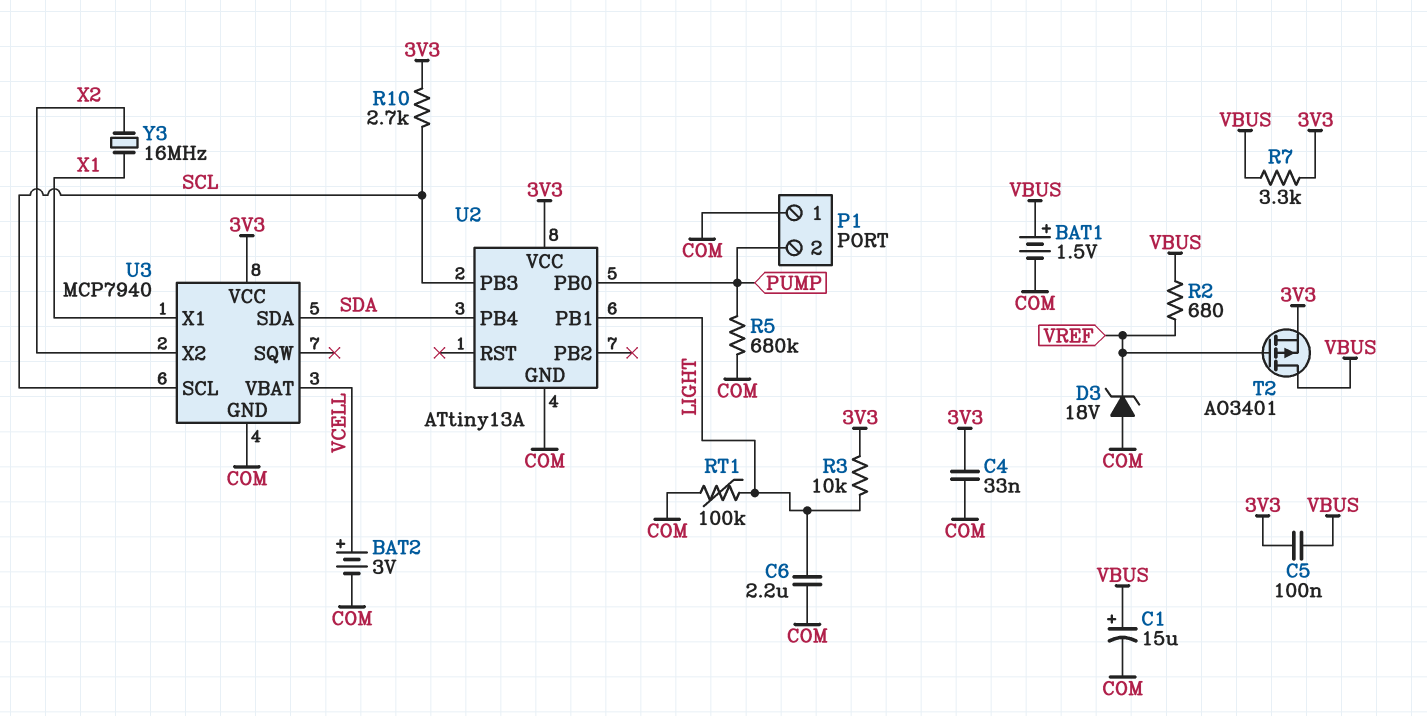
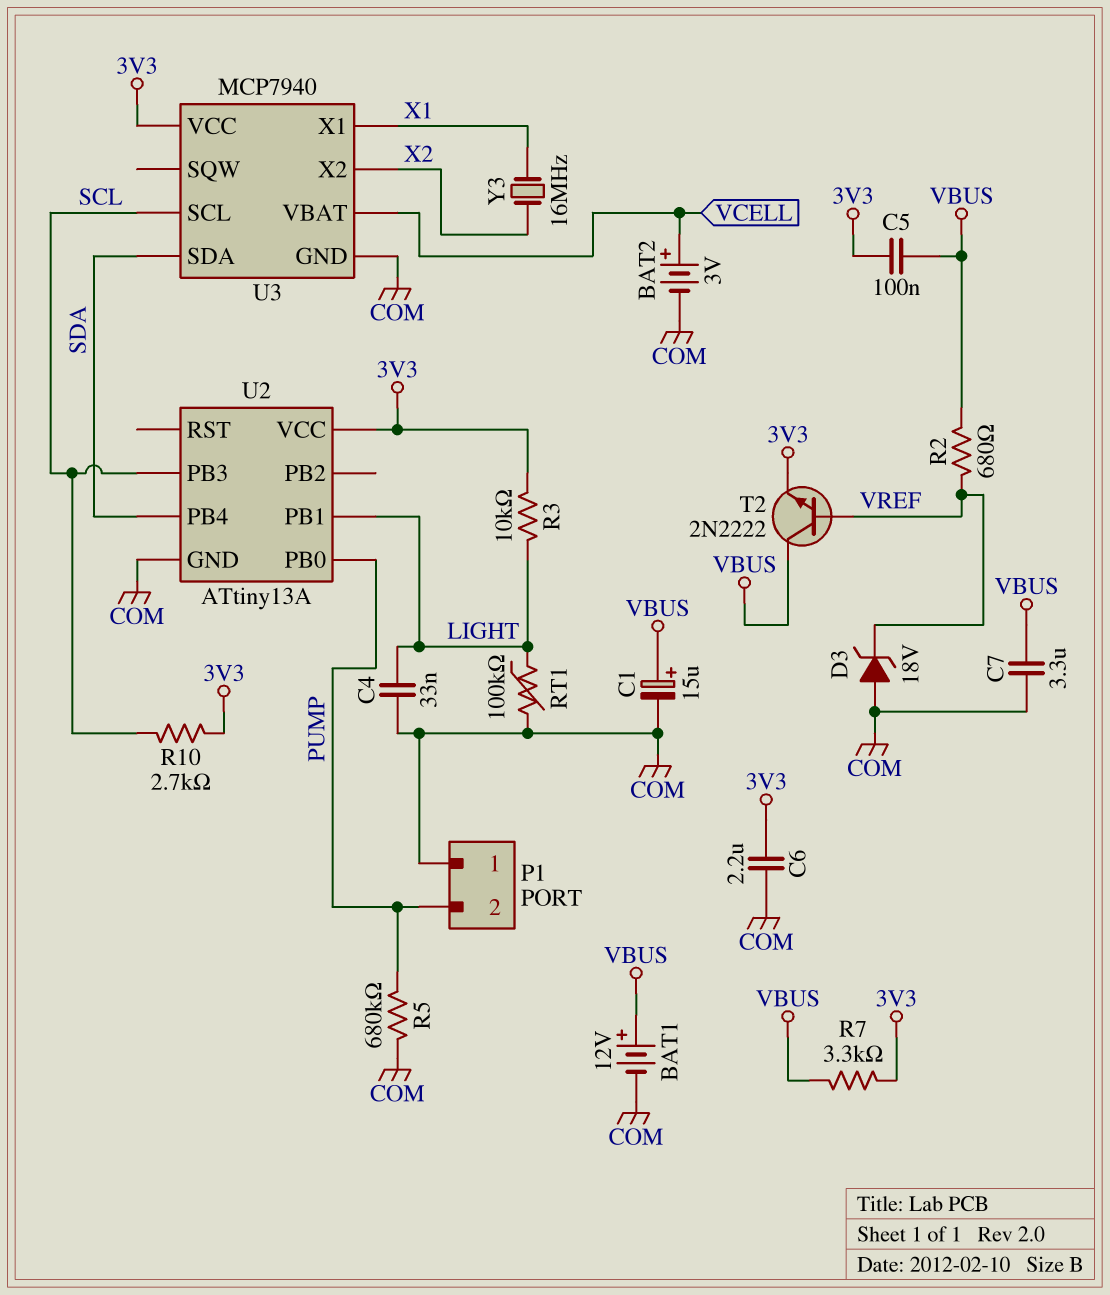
BAT1: 1.5V (plus VBUS, minus COM) -> 12V (plus VBUS, minus COM)
C4: 33nF (3V3, COM) -> 33nF (COM, LIGHT)
C6: 2.2uF (COM, LIGHT) -> 2.2uF (3V3, COM)
C7: none -> 3.3uF (COM, VBUS)
T2: PMOS AO3401 (G VREF, D VBUS, S 3V3) -> NPN 2N2222 (B VREF, C VBUS, E 3V3)

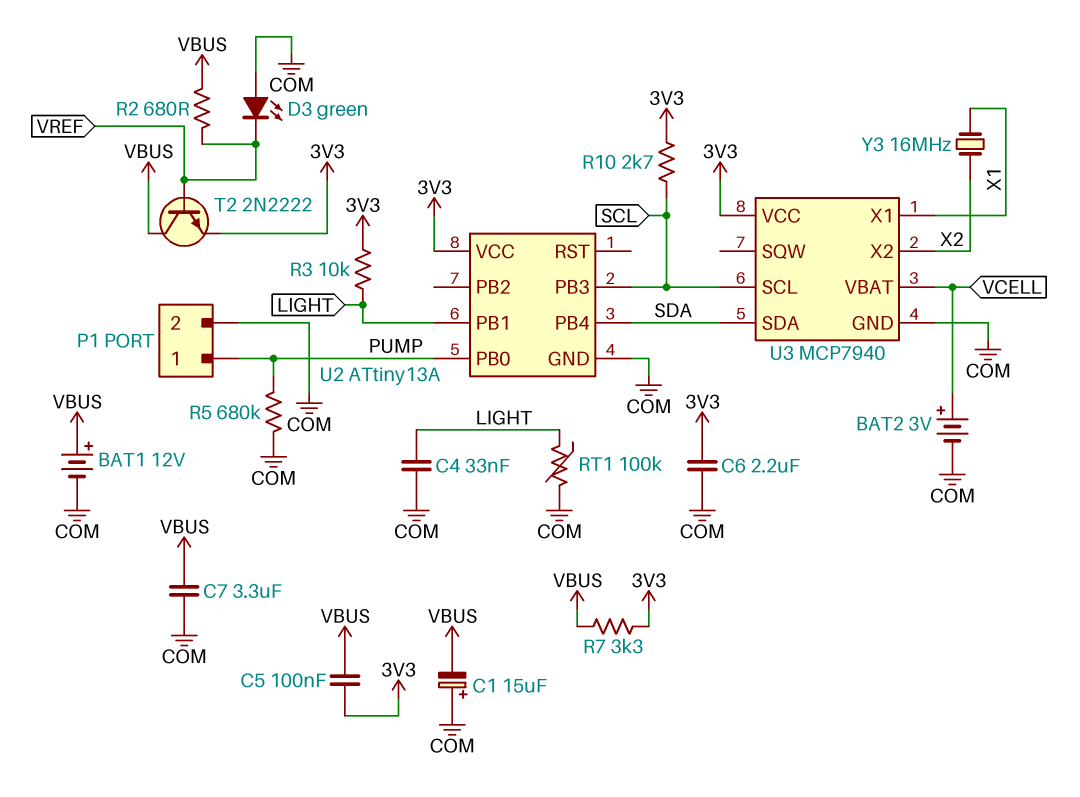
C1: 15uF (plus VBUS, minus COM) -> 15uF (plus COM, minus VBUS)
D3: zener 18V (A COM, K VREF) -> LED green (A COM, K VREF)
P1 pin 1: COM -> PUMP
P1 pin 2: PUMP -> COM

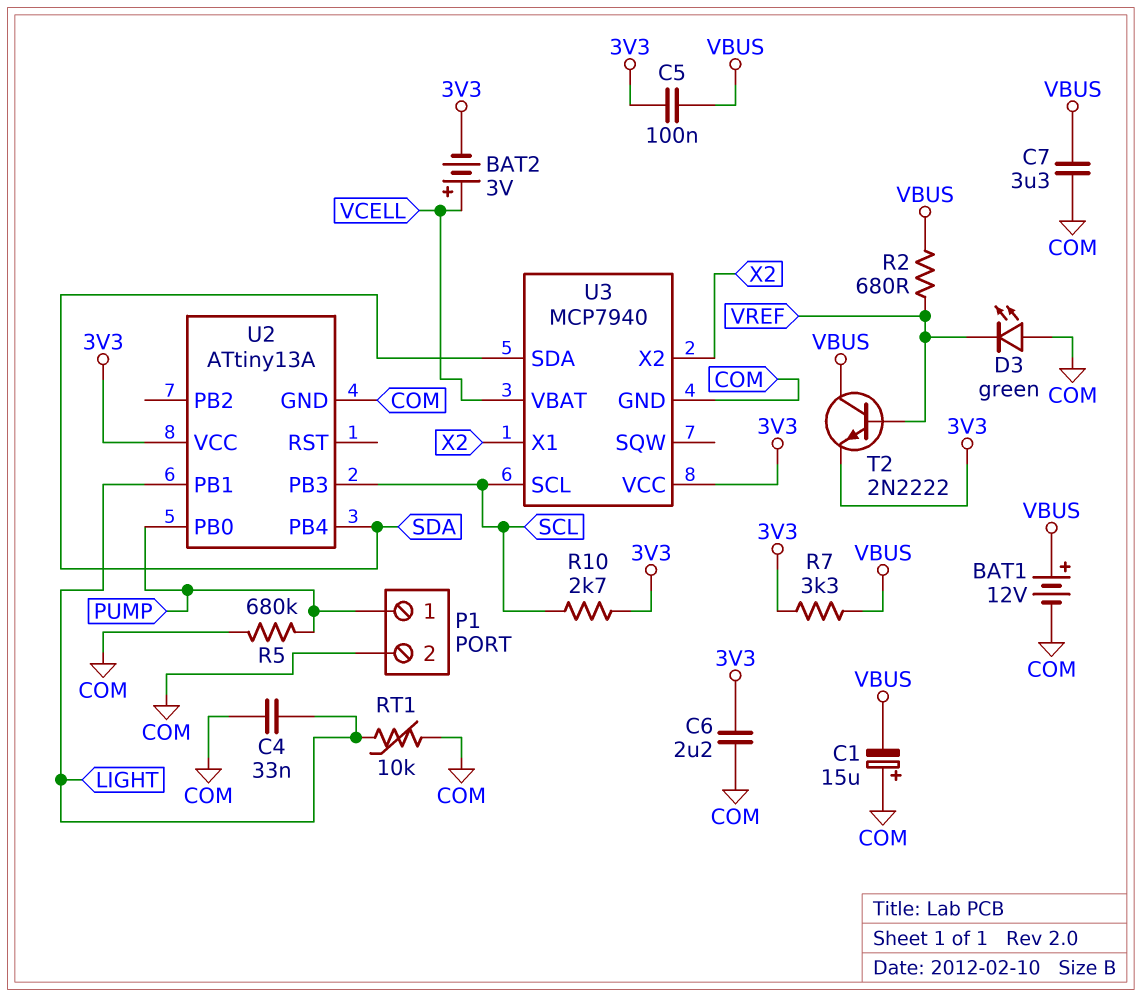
BAT2: 3V (plus VCELL, minus COM) -> 3V (plus VCELL, minus 3V3)
R3: 10k (3V3, LIGHT) -> none
RT1: 100k (COM, LIGHT) -> 10k (COM, LIGHT)
U3 pin X1: X1 -> X2
Y3: 16MHz (X1, X2) -> none

